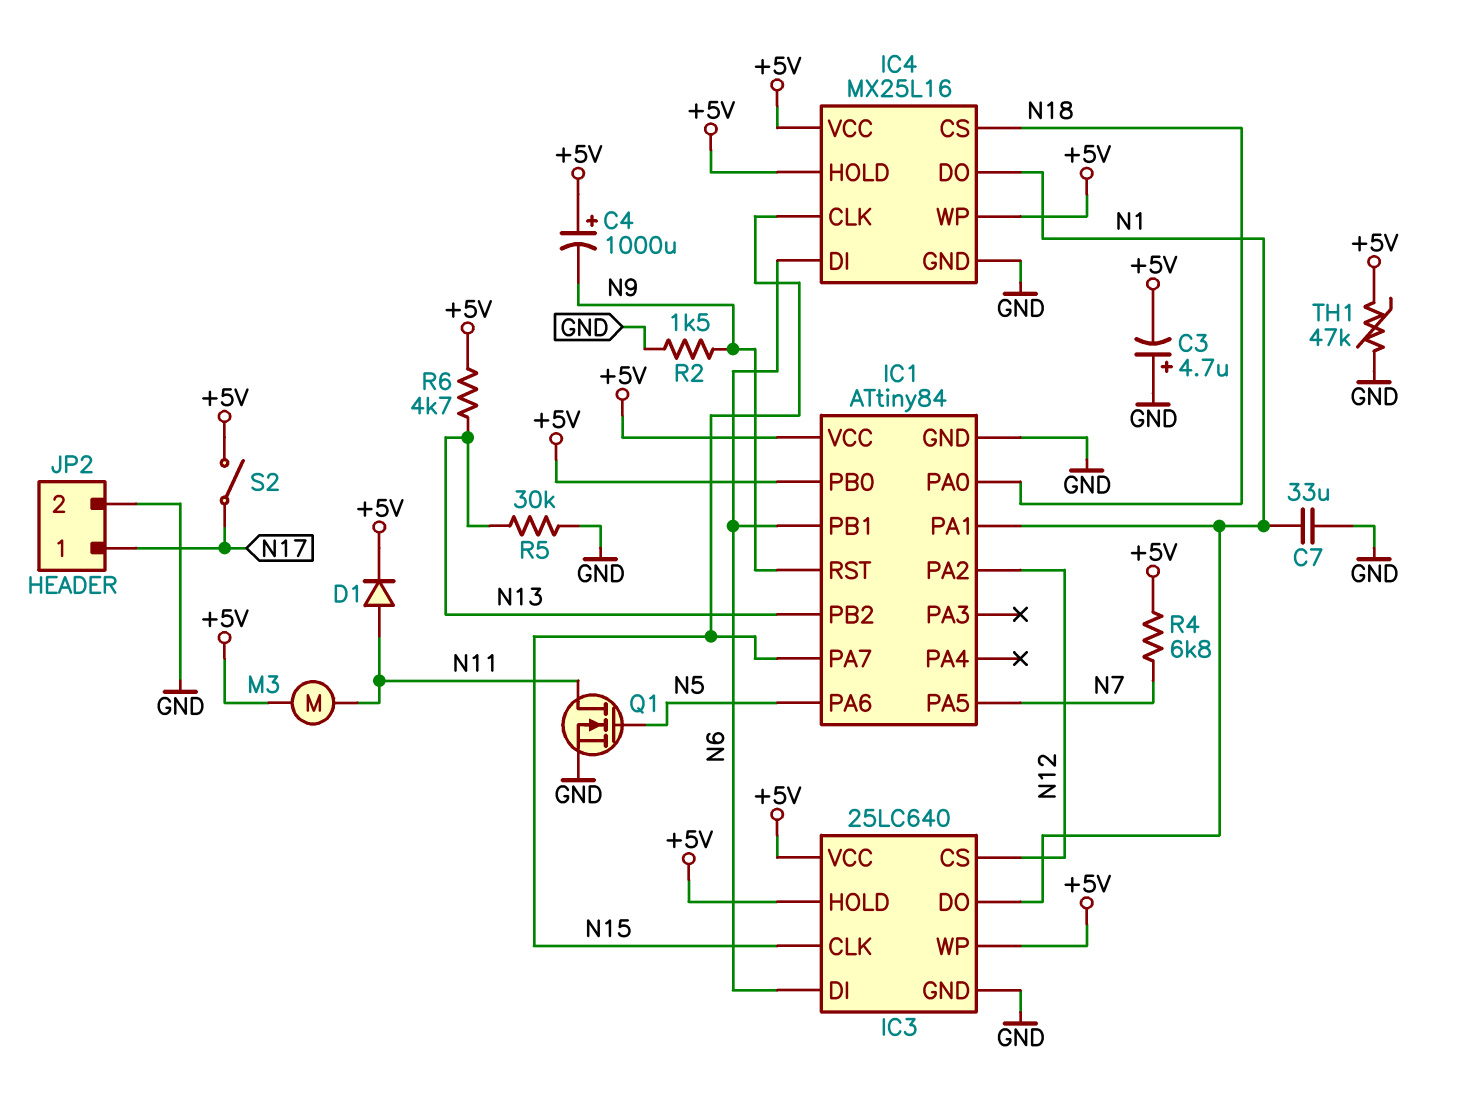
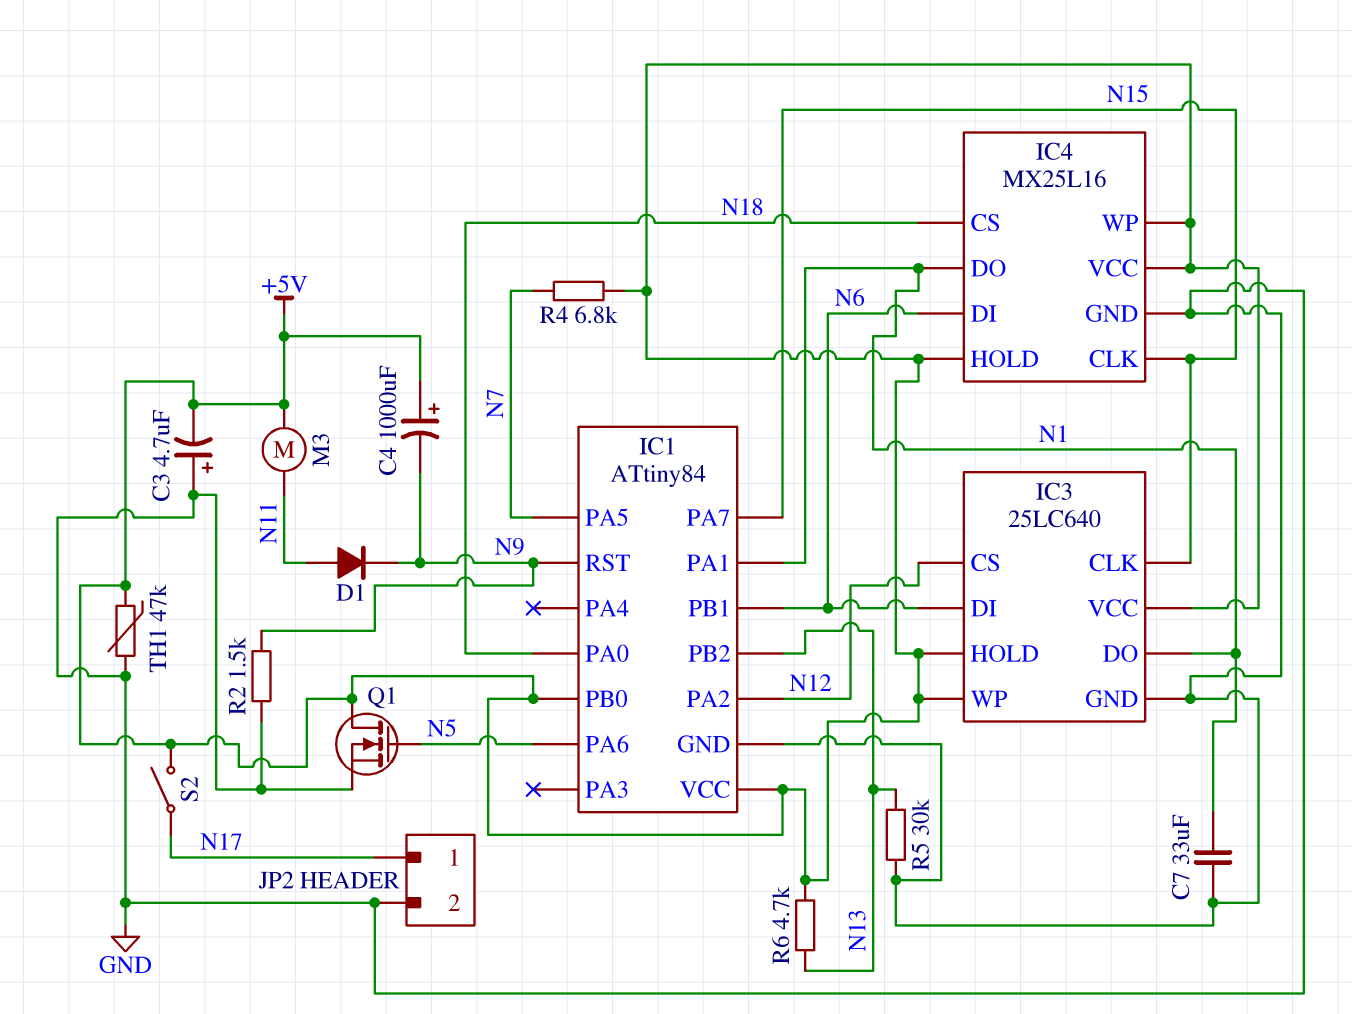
D1: diode (A N11, K +5V) -> diode (A N11, K N9)
Q1: NMOS (G N5, D N11, S GND) -> NMOS (G N5, D +5V, S GND)

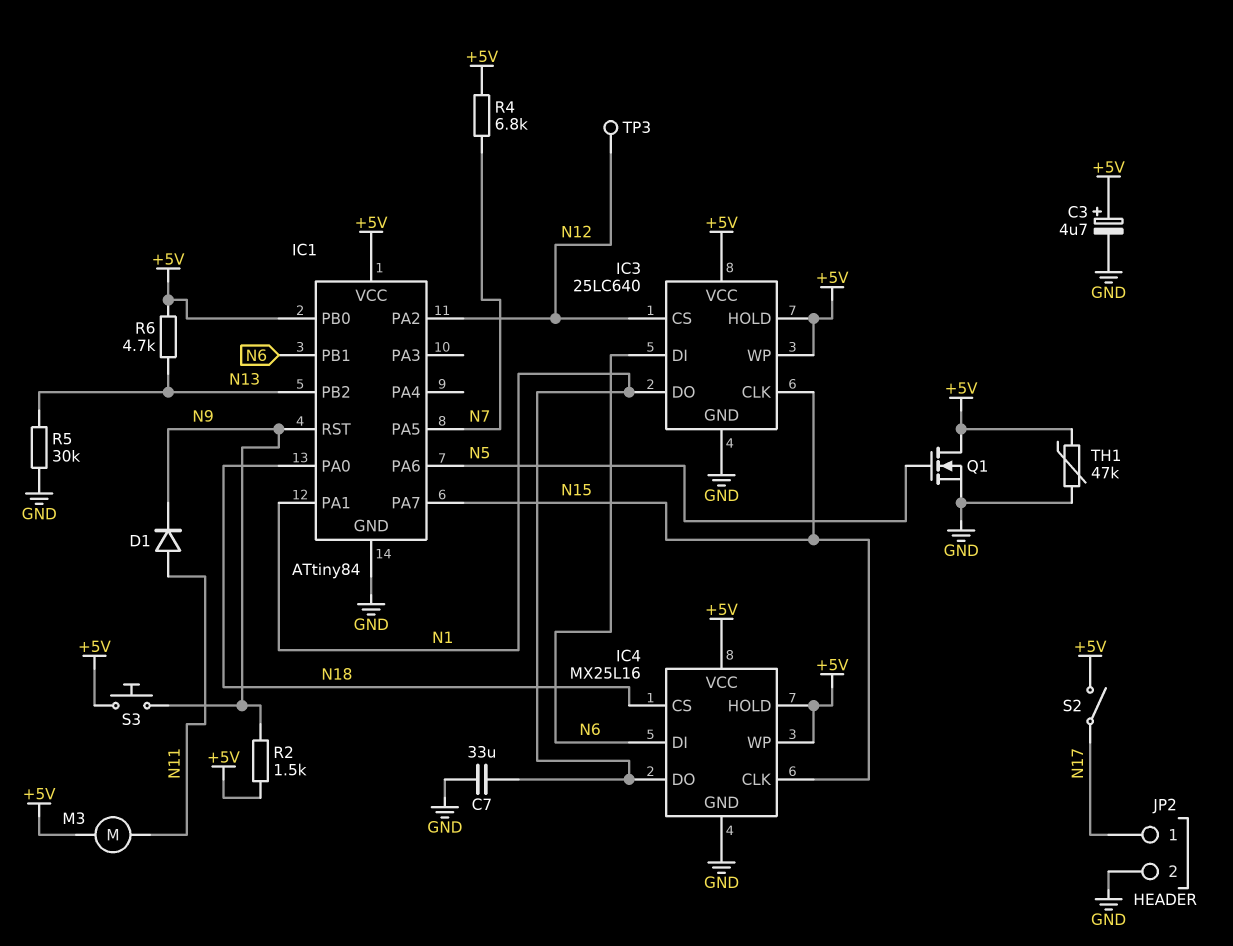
C3: 4.7uF (plus GND, minus +5V) -> 4.7uF (plus +5V, minus GND)
C4: 1000uF (plus +5V, minus N9) -> none
R2: 1.5k (GND, N9) -> 1.5k (+5V, N9)
S3: none -> button (+5V, N9)
TP3: none -> test point (N12)

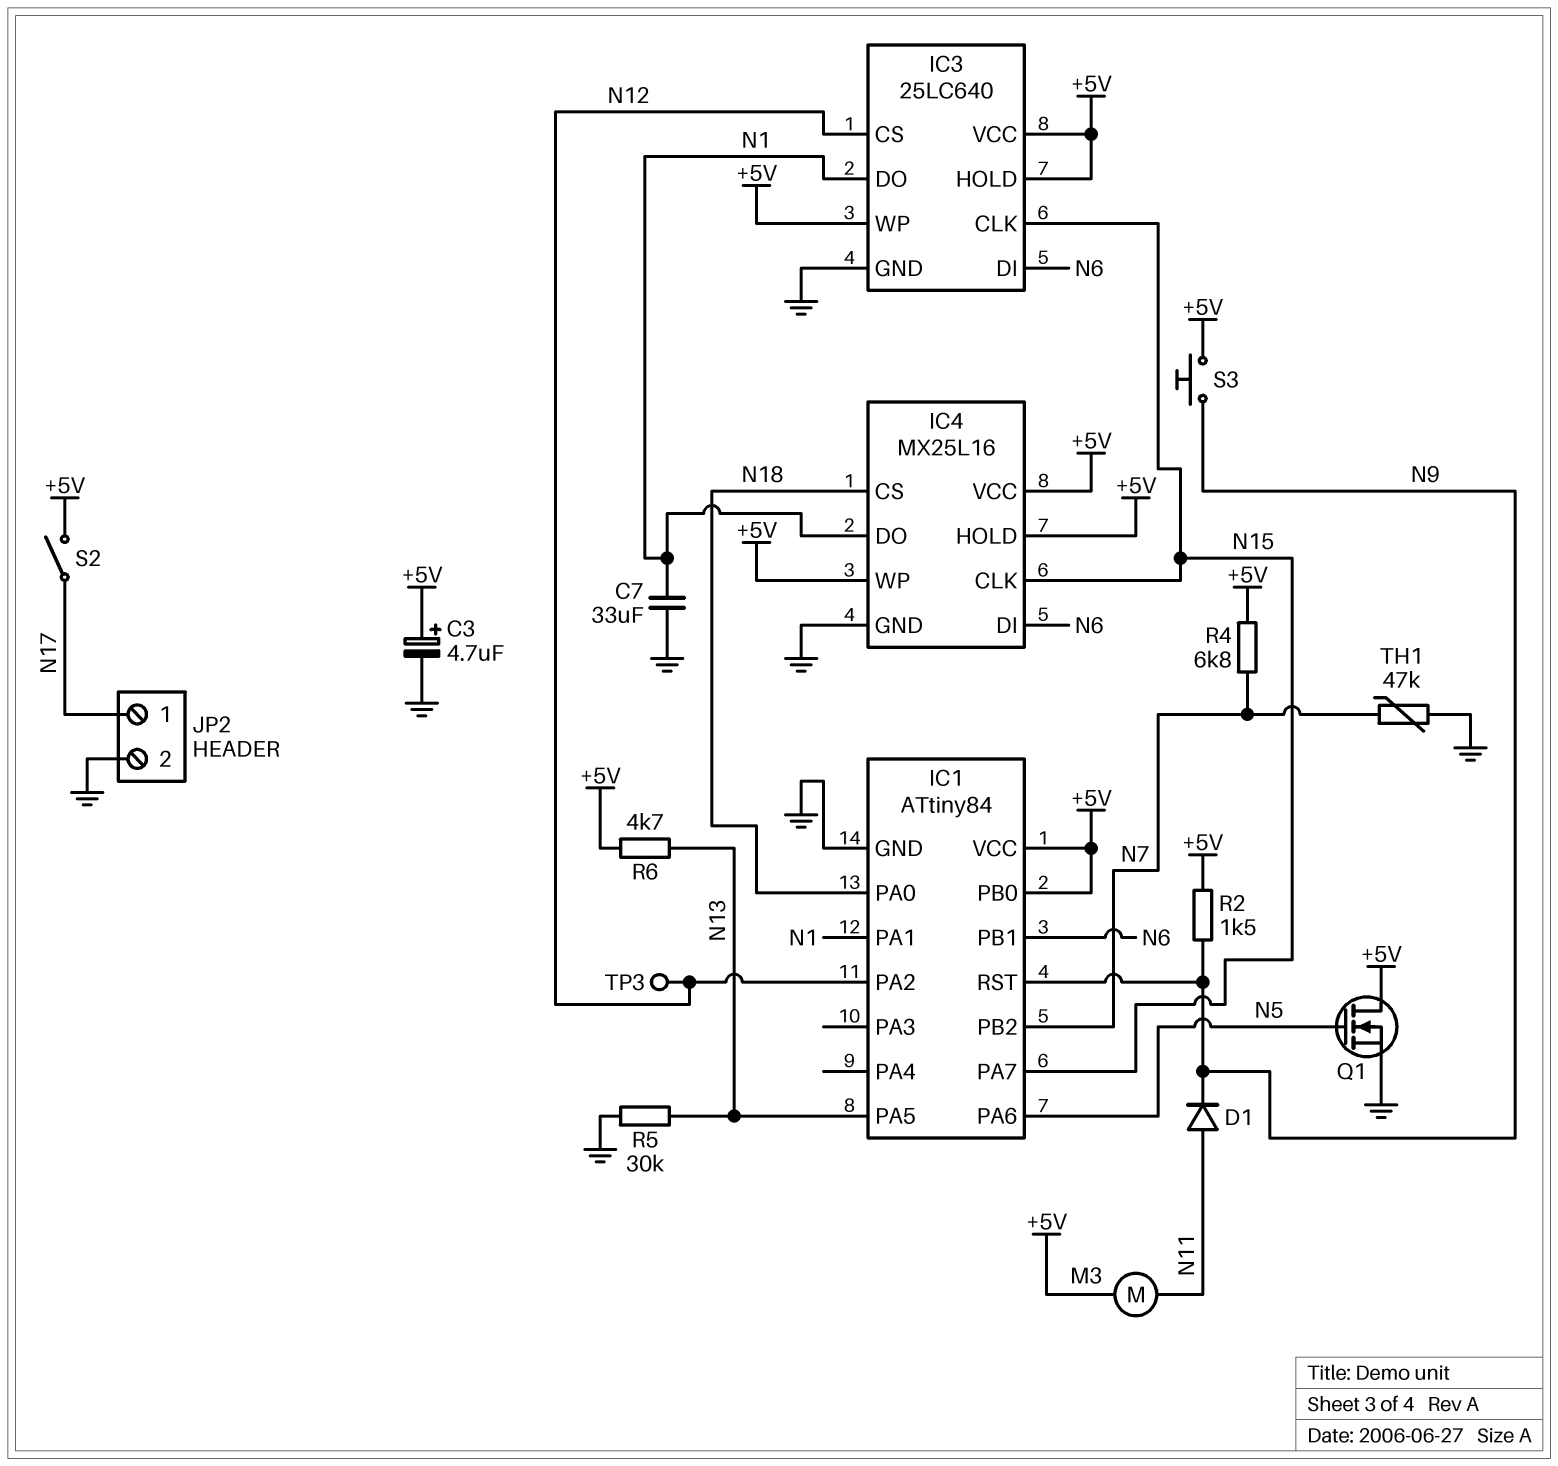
IC1 pin PA5: N7 -> N13
IC1 pin PB2: N13 -> N7
TH1: 47k (+5V, GND) -> 47k (GND, N7)

